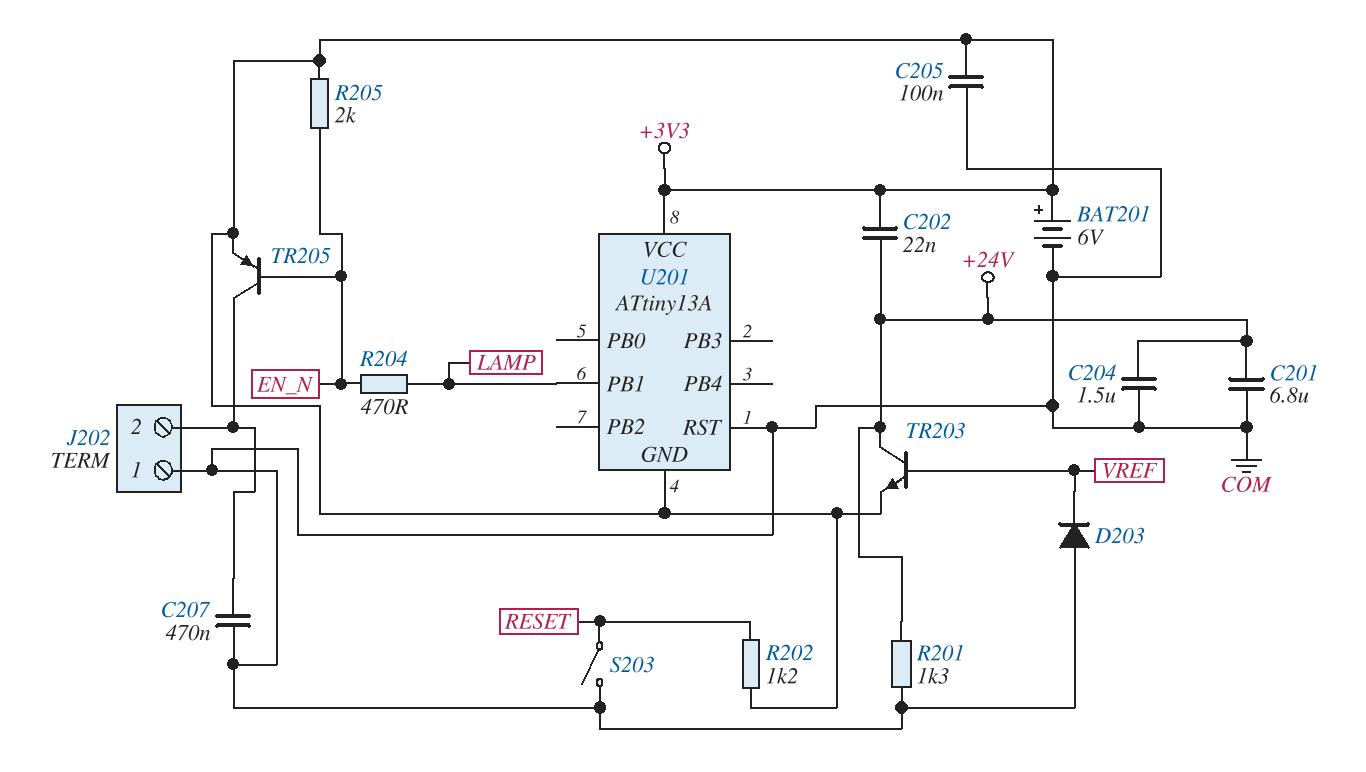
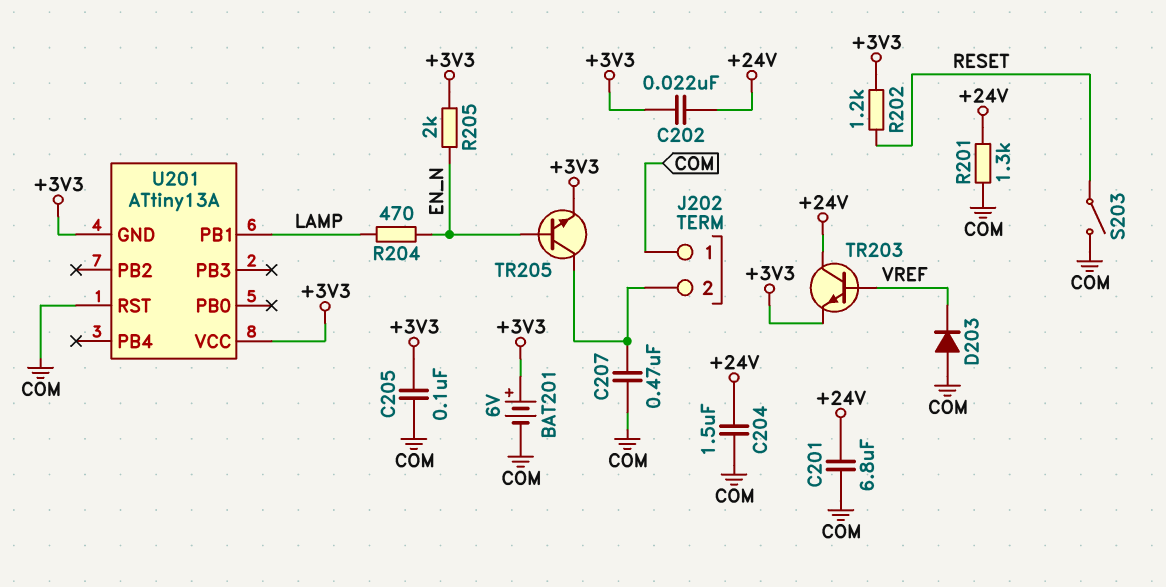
TR205: PNP (B EN_N, C J202/2, E +3V3) -> NPN (B EN_N, C J202/2, E +3V3)

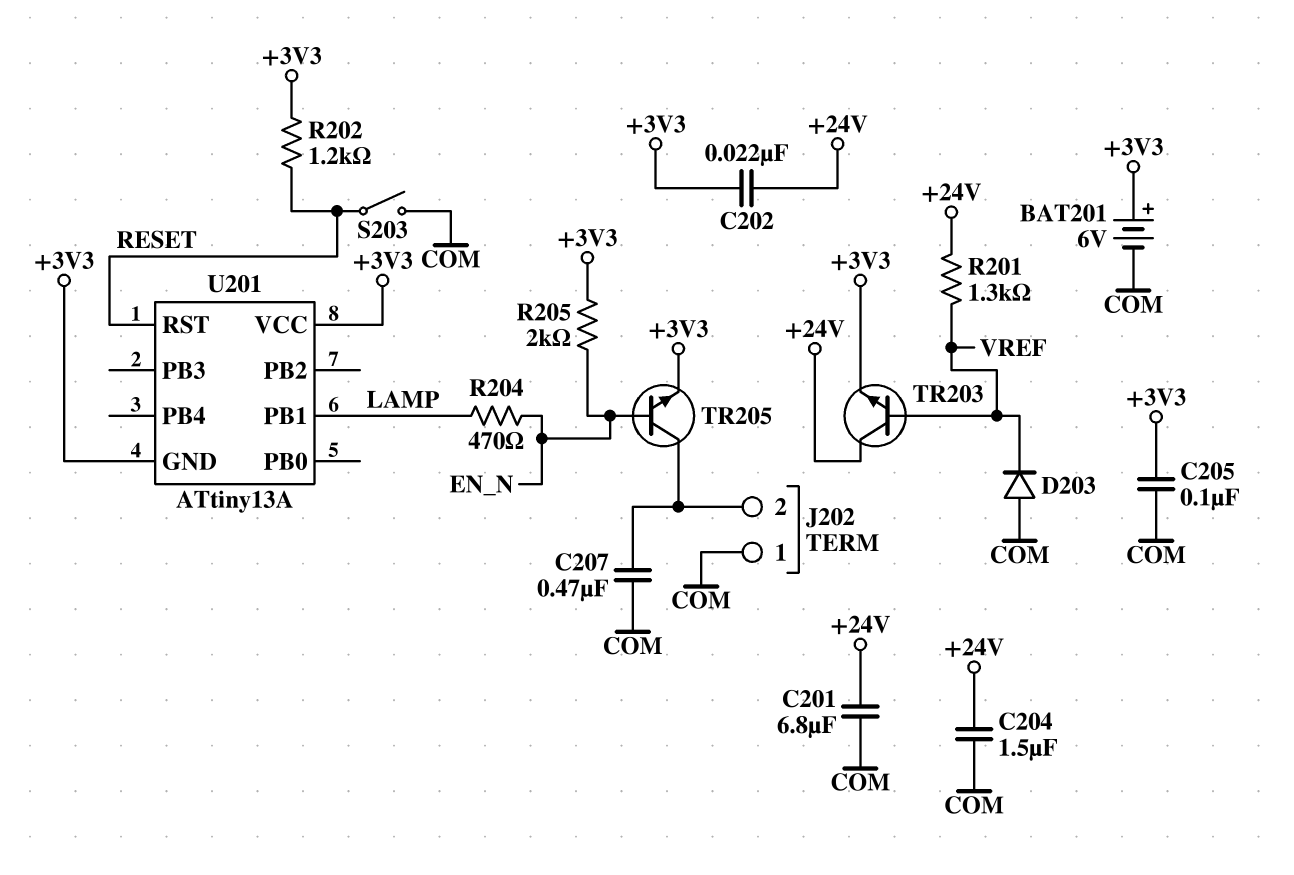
R201: 1.3k (+24V, COM) -> 1.3k (+24V, VREF)
U201 pin RST: COM -> RESET

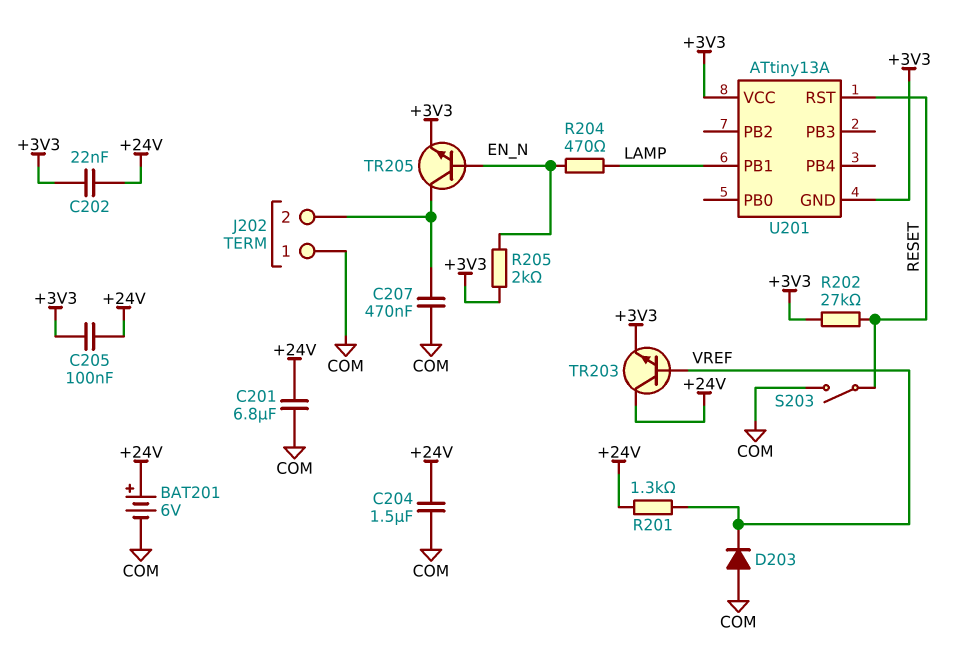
BAT201: 6V (plus +3V3, minus COM) -> 6V (plus +24V, minus COM)
C205: 100nF (+3V3, COM) -> 100nF (+3V3, +24V)
R202: 1.2k (+3V3, RESET) -> 27k (+3V3, RESET)

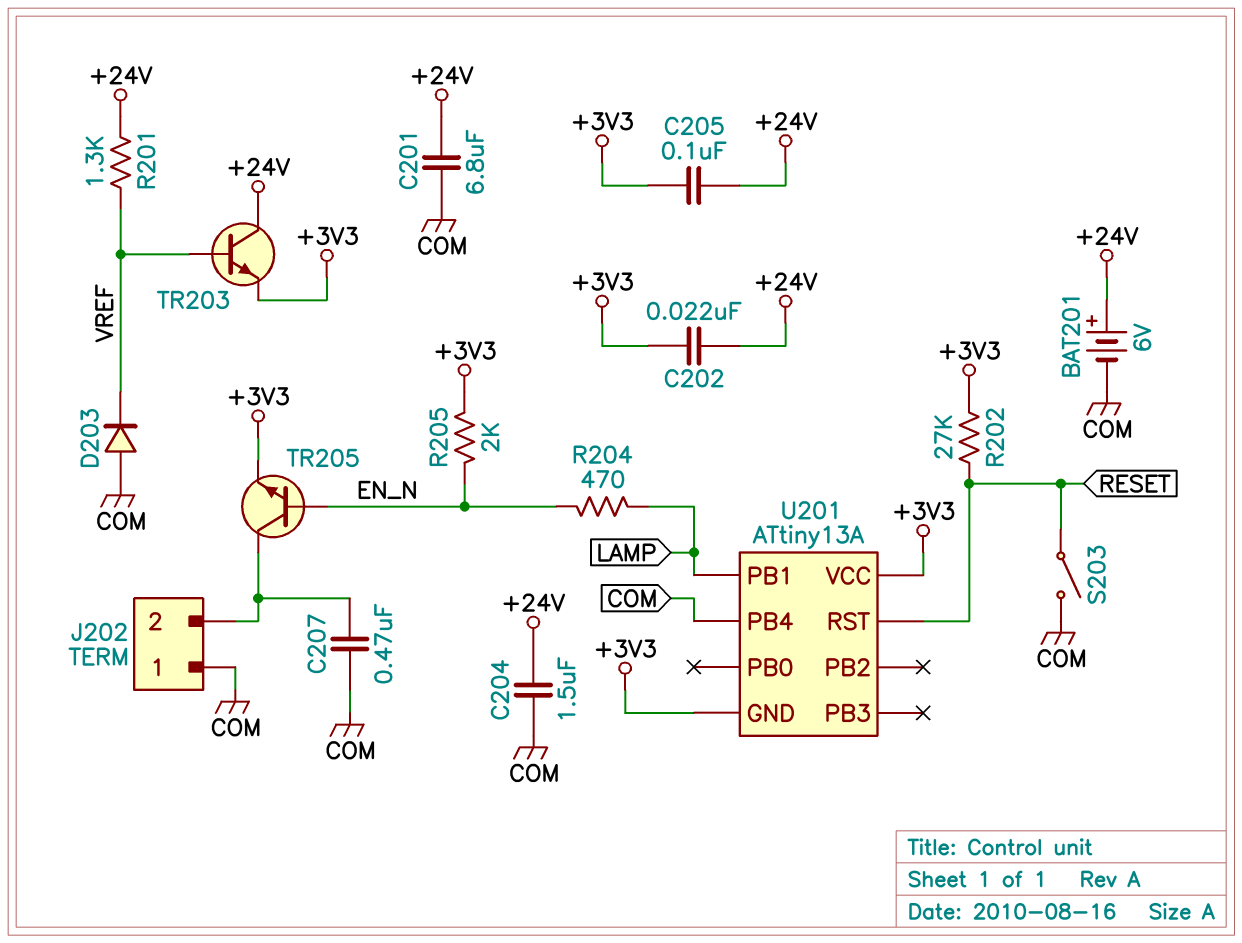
U201 pin PB4: none -> COM

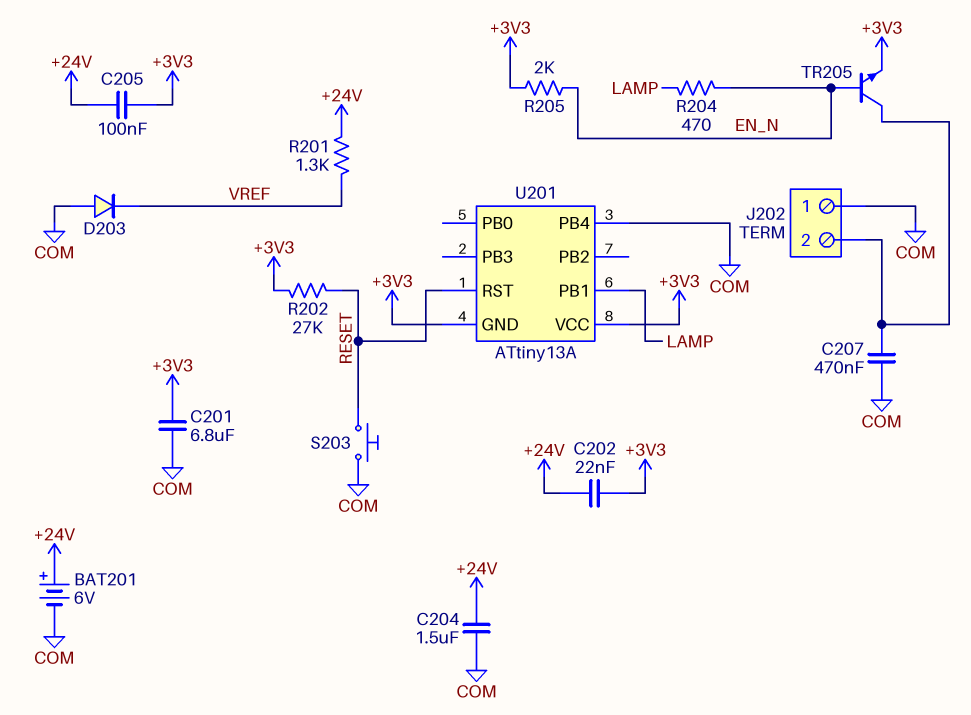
C201: 6.8uF (+24V, COM) -> 6.8uF (+3V3, COM)
S203: switch (COM, RESET) -> button (COM, RESET)
TR203: NPN (B VREF, C +24V, E +3V3) -> none

